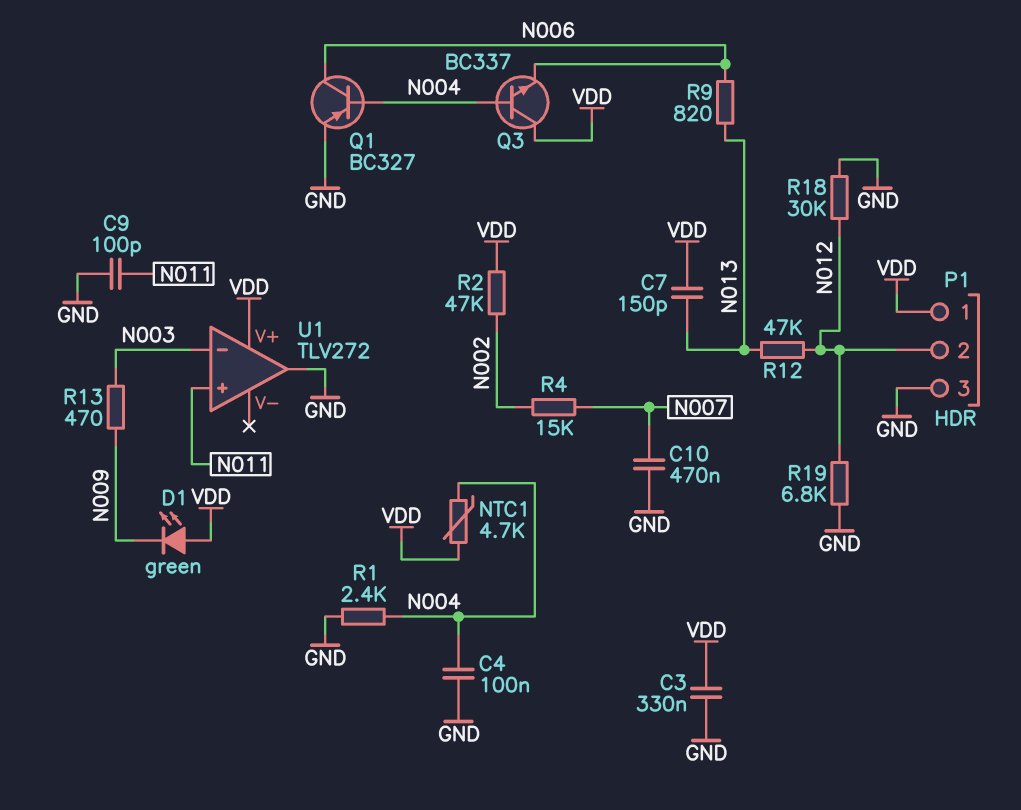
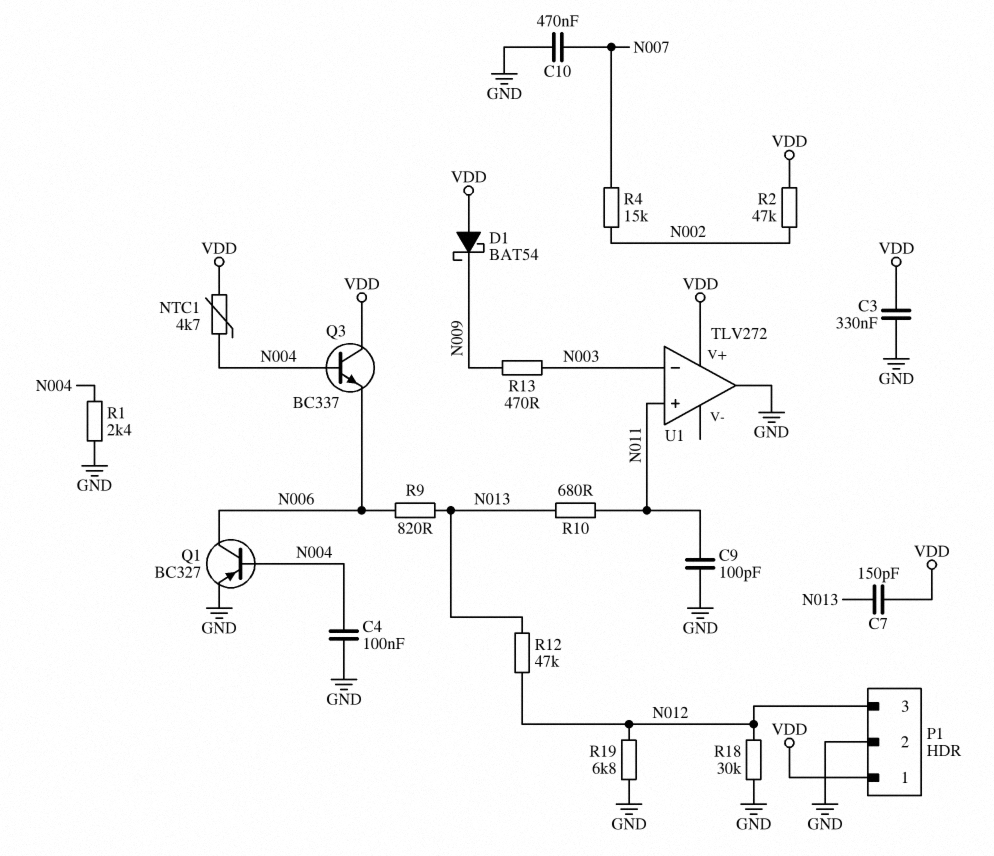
D1: LED green (A VDD, K N009) -> schottky BAT54 (A VDD, K N009)
P1 pin 2: N012 -> GND
P1 pin 3: GND -> N012
R10: none -> 680 (N011, N013)

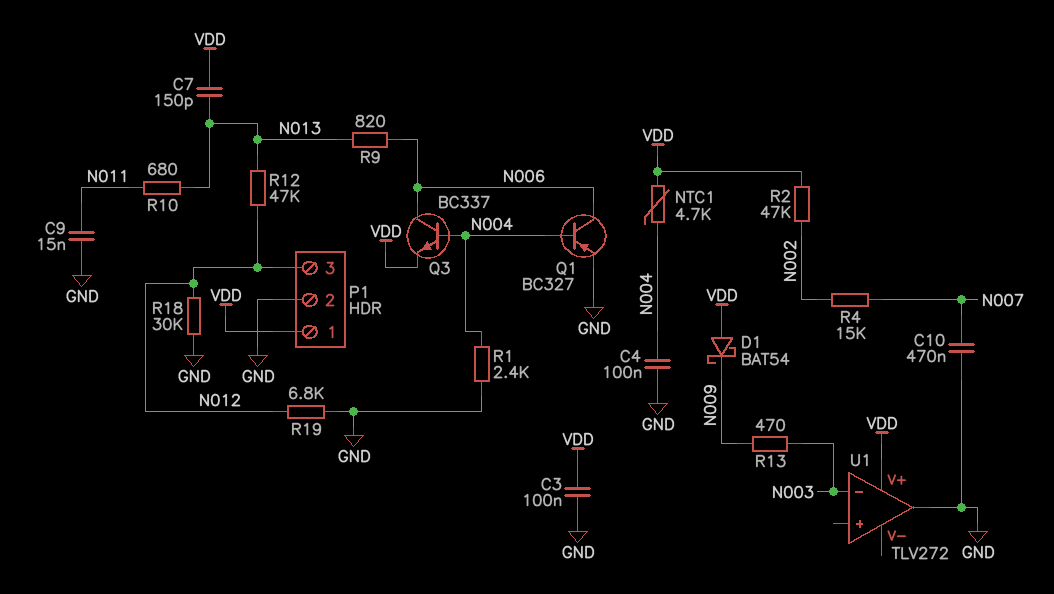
C3: 330nF (GND, VDD) -> 100nF (GND, VDD)
C9: 100pF (GND, N011) -> 15nF (GND, N011)
Q3: NPN BC337 (B N004, C VDD, E N006) -> NPN BC337 (B N004, C N006, E VDD)
U1 pin in+: N011 -> none

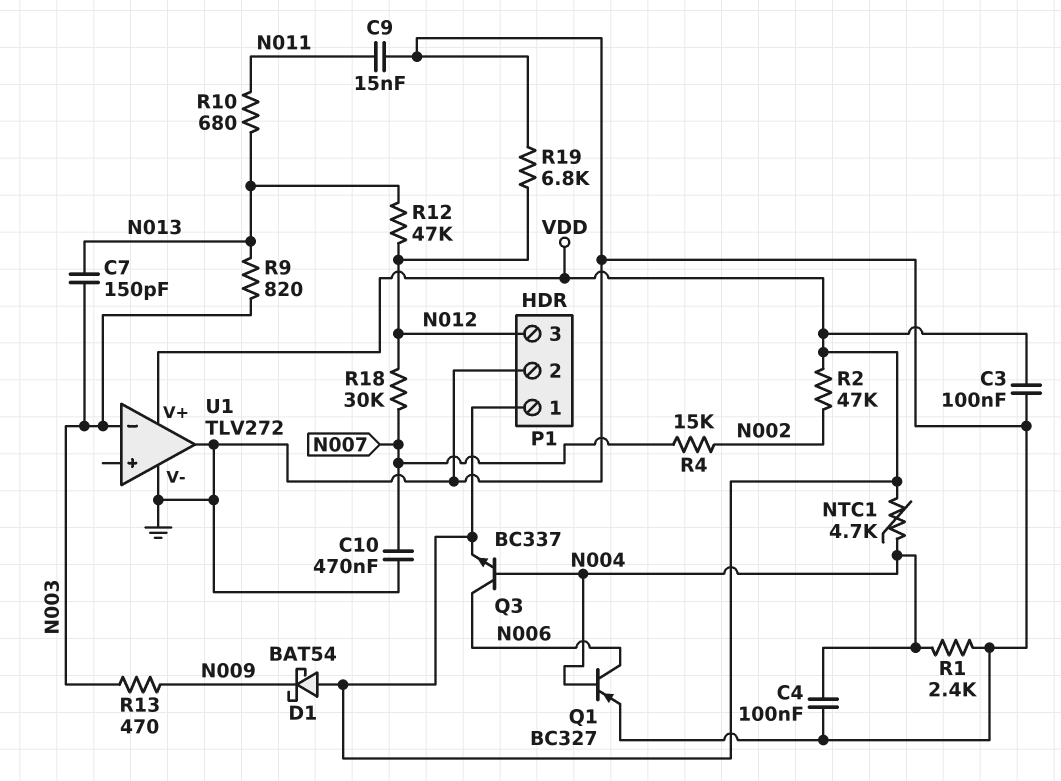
C7: 150pF (N013, VDD) -> 150pF (N003, N013)
R9: 820 (N006, N013) -> 820 (N003, N013)
R18: 30k (GND, N012) -> 30k (N007, N012)
U1 pin V-: none -> GND

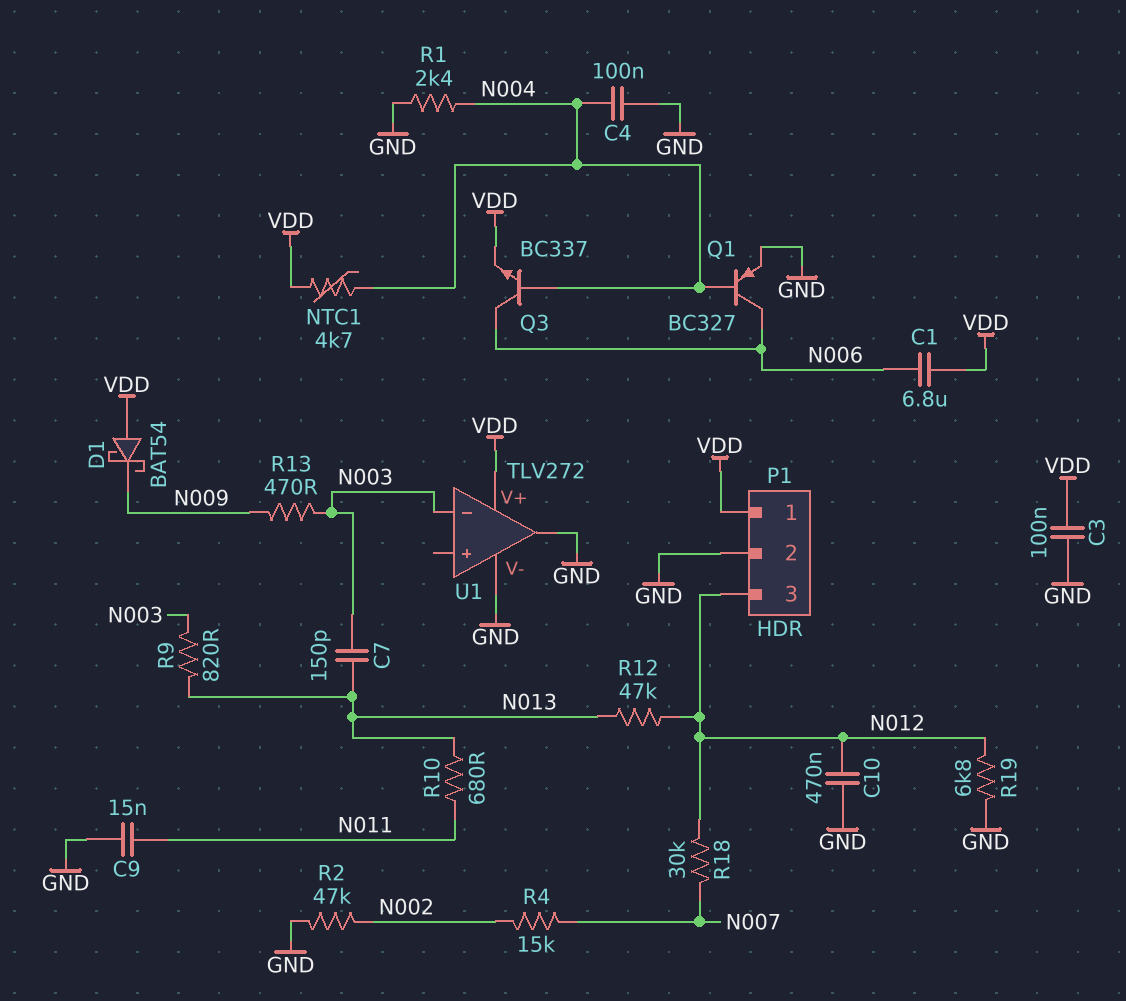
C1: none -> 6.8uF (N006, VDD)
C10: 470nF (GND, N007) -> 470nF (GND, N012)
R2: 47k (N002, VDD) -> 47k (GND, N002)

